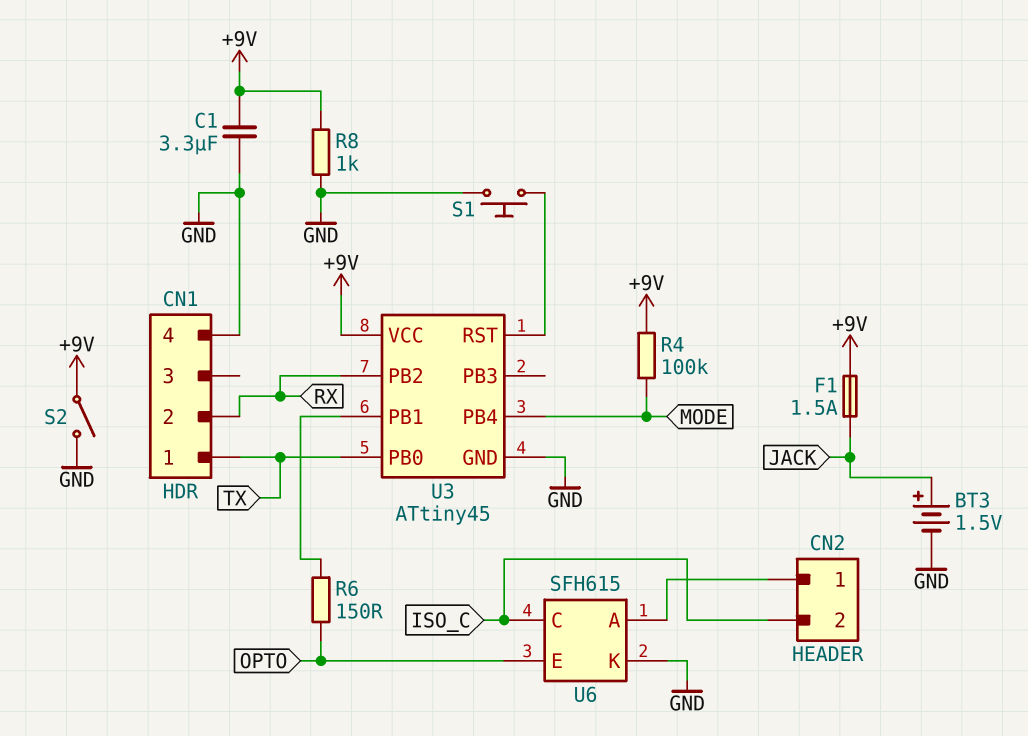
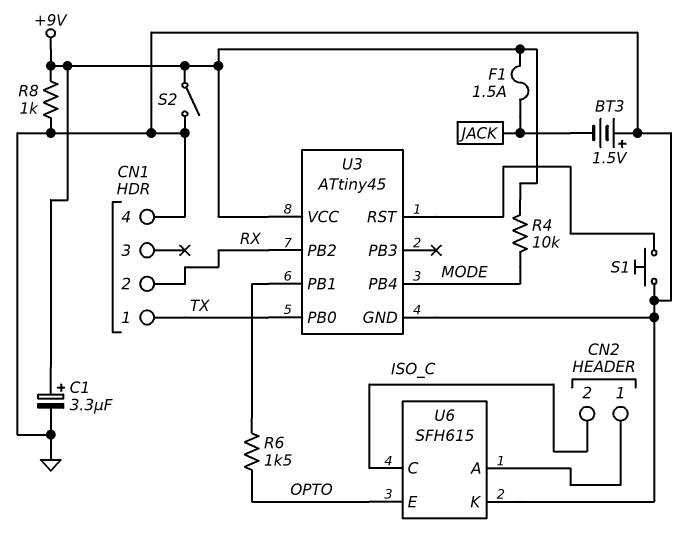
BT3: 1.5V (plus JACK, minus GND) -> 1.5V (plus GND, minus JACK)
C1: 3.3uF (+9V, GND) -> 3.3uF (plus +9V, minus GND)
R4: 100k (+9V, MODE) -> 10k (+9V, MODE)
R6: 150 (OPTO, U3/PB1) -> 1.5k (OPTO, U3/PB1)

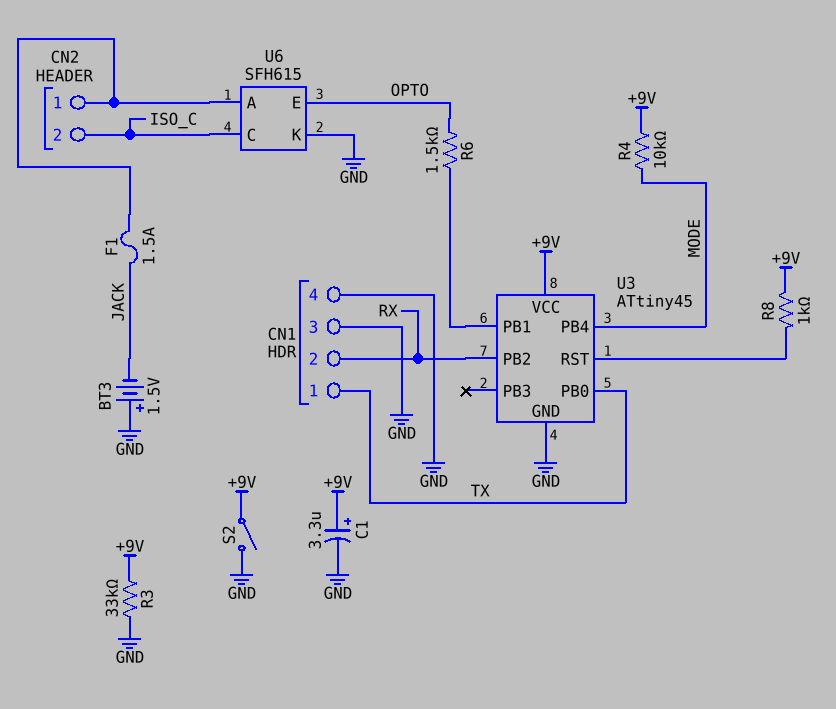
CN1 pin 3: none -> GND
F1: 1.5A (+9V, JACK) -> 1.5A (CN2/1, JACK)
R3: none -> 33k (+9V, GND)
R8: 1k (+9V, GND) -> 1k (+9V, U3/RST)
S1: button (GND, U3/RST) -> none

